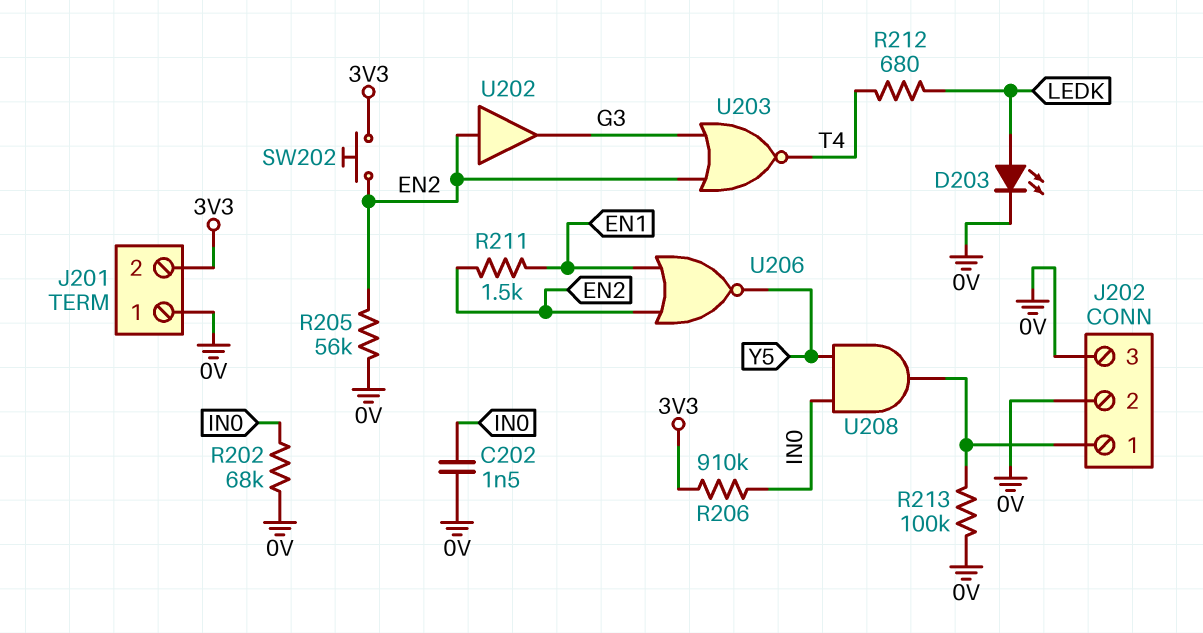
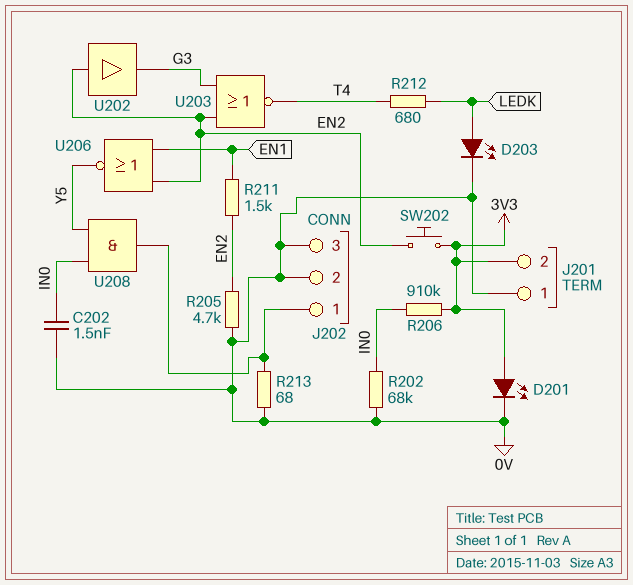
D201: none -> LED (A 3V3, K 0V)
R205: 56k (0V, EN2) -> 4.7k (0V, EN2)
R213: 100k (0V, J202/1) -> 68 (0V, J202/1)

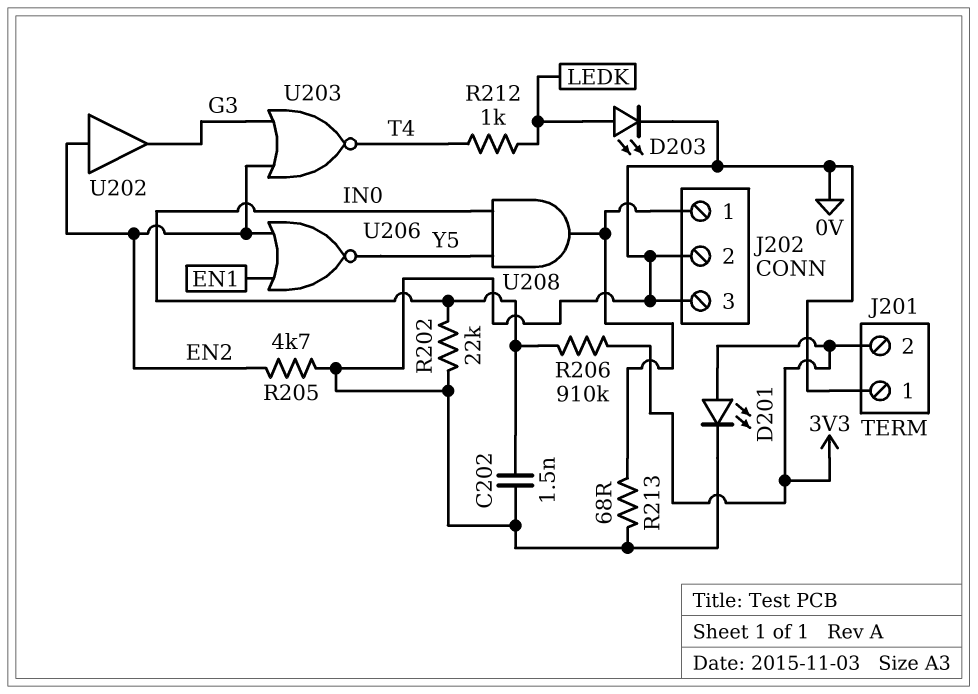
R202: 68k (0V, IN0) -> 22k (0V, IN0)
R211: 1.5k (EN1, EN2) -> none
R212: 680 (LEDK, T4) -> 1k (LEDK, T4)
SW202: button (3V3, EN2) -> none

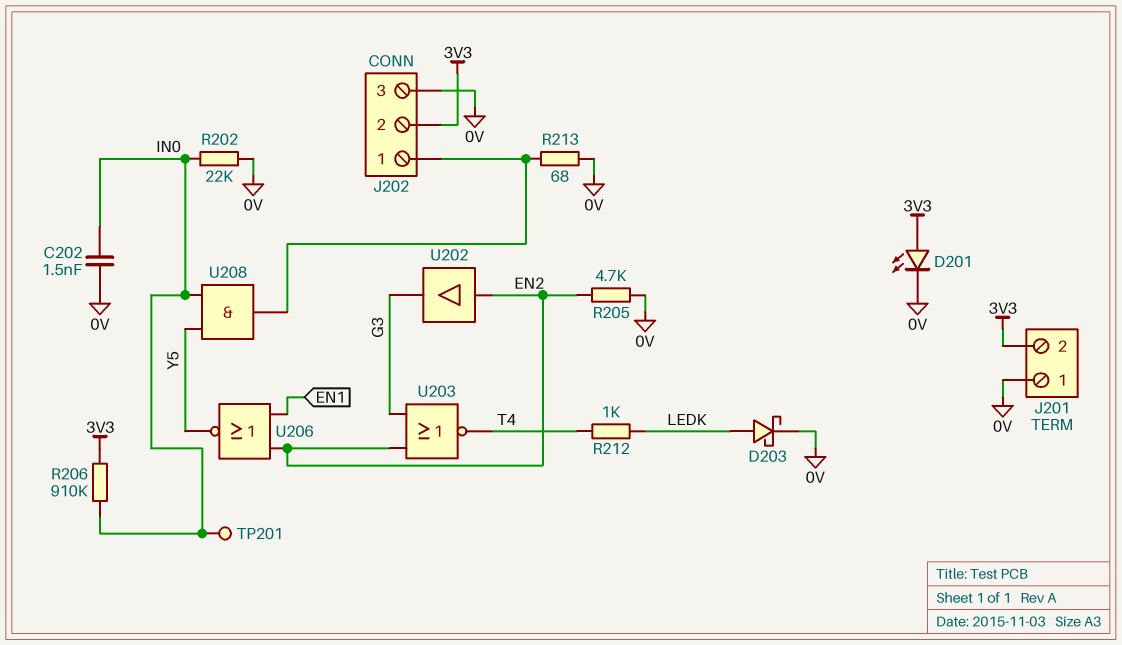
D203: LED (A LEDK, K 0V) -> schottky (A LEDK, K 0V)
J202 pin 2: 0V -> 3V3
TP201: none -> test point (IN0)

